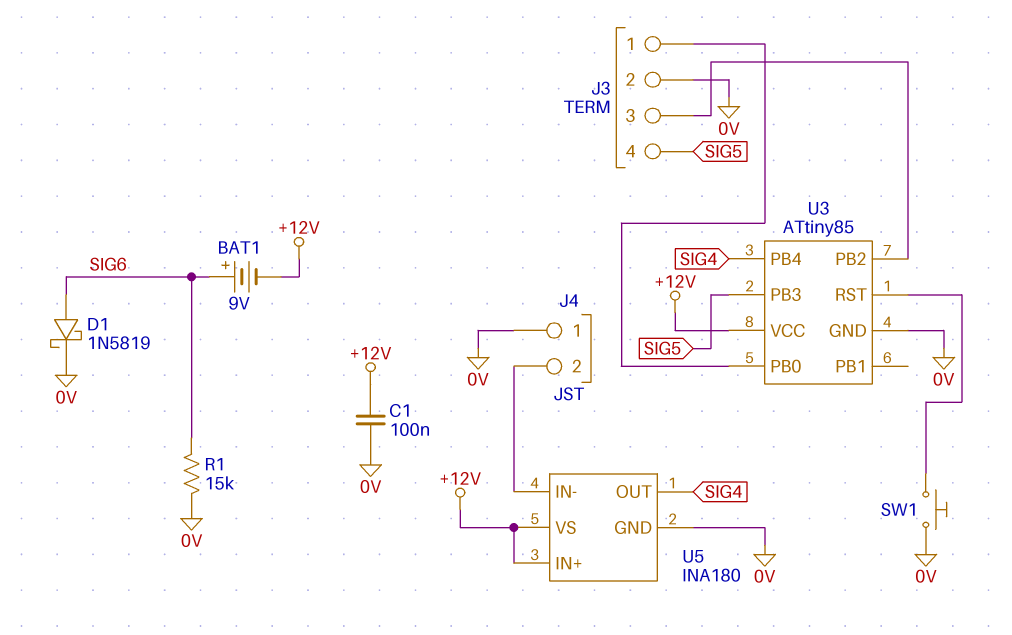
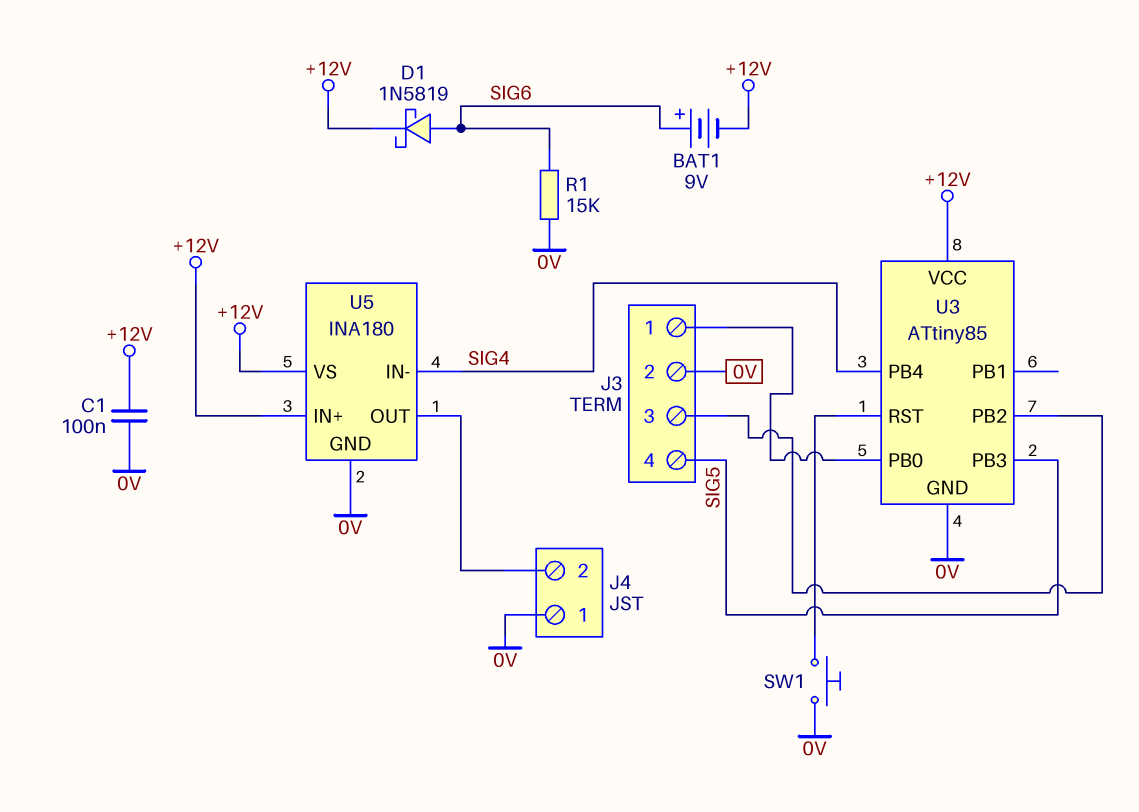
D1: schottky 1N5819 (A SIG6, K 0V) -> schottky 1N5819 (A SIG6, K +12V)
U5 pin IN-: J4/2 -> SIG4
U5 pin OUT: SIG4 -> J4/2

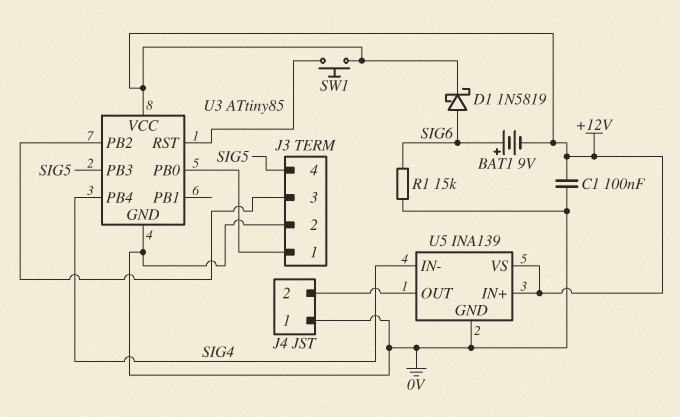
SW1: button (0V, U3/RST) -> button (+12V, U3/RST)
U5: INA180 -> INA139

